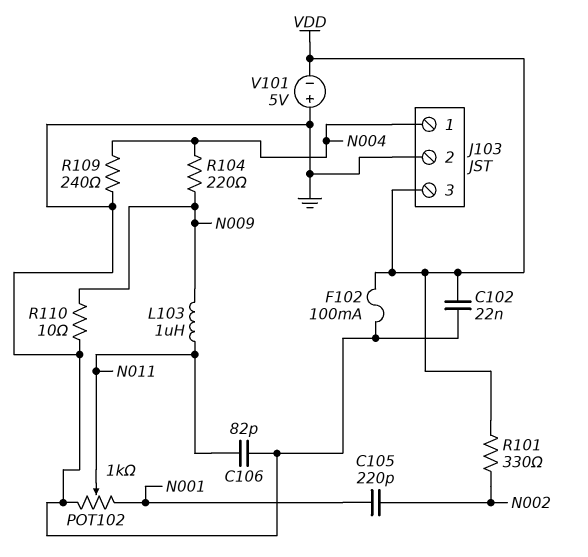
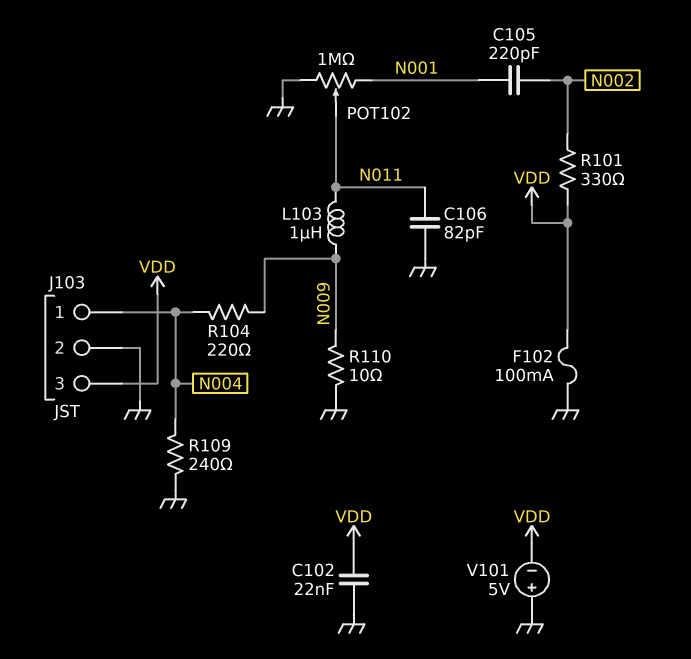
POT102: 1k (GND, N001, wiper N011) -> 1M (GND, N001, wiper N011)

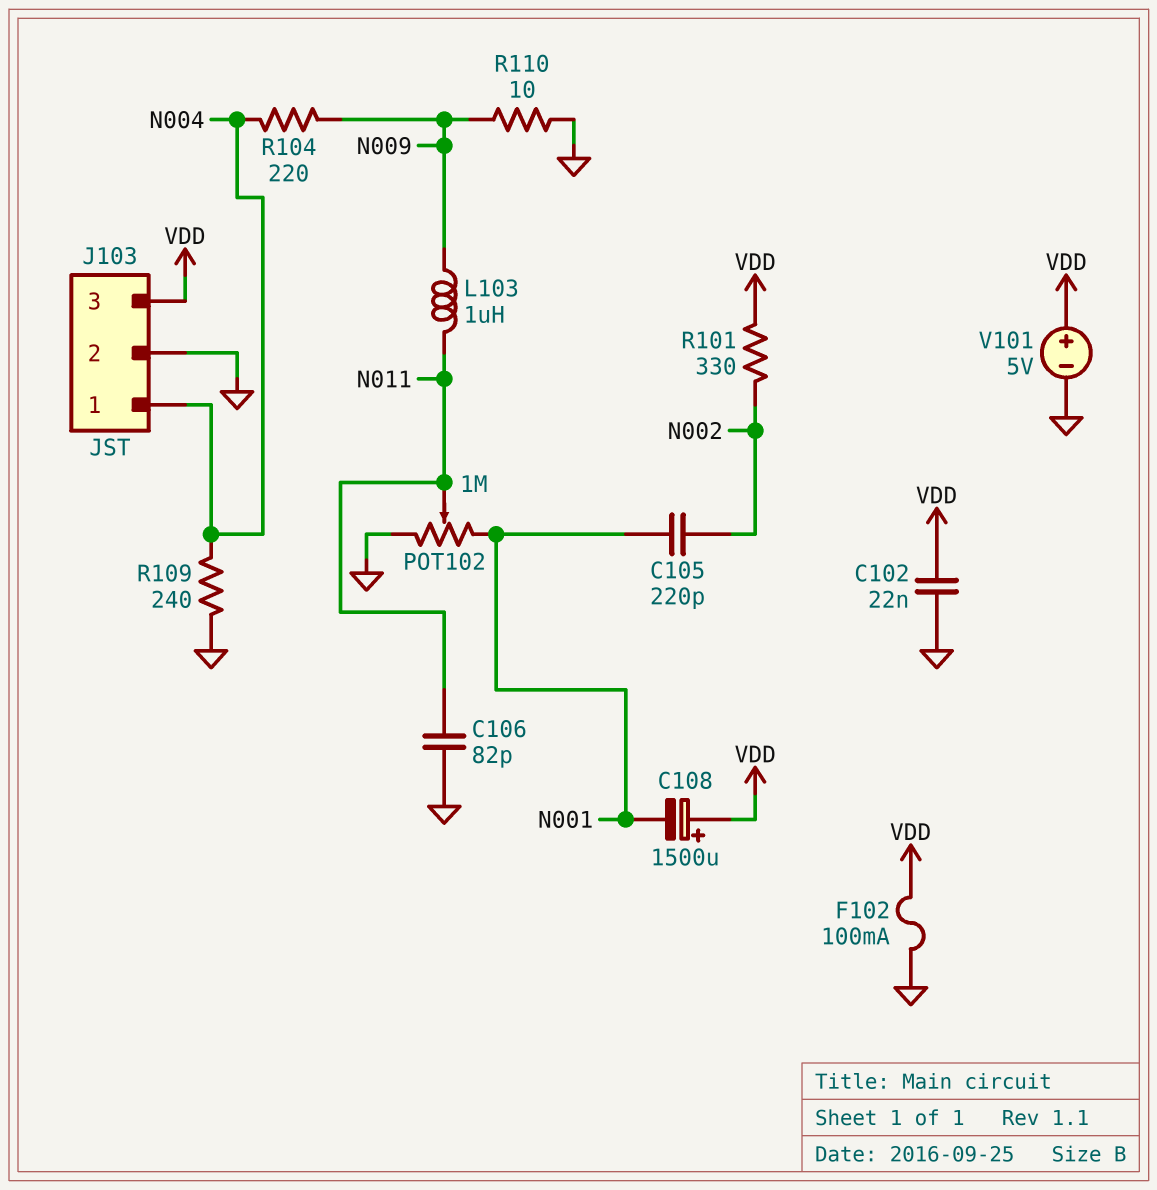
C108: none -> 1500uF (plus VDD, minus N001)
V101: 5V (plus GND, minus VDD) -> 5V (plus VDD, minus GND)

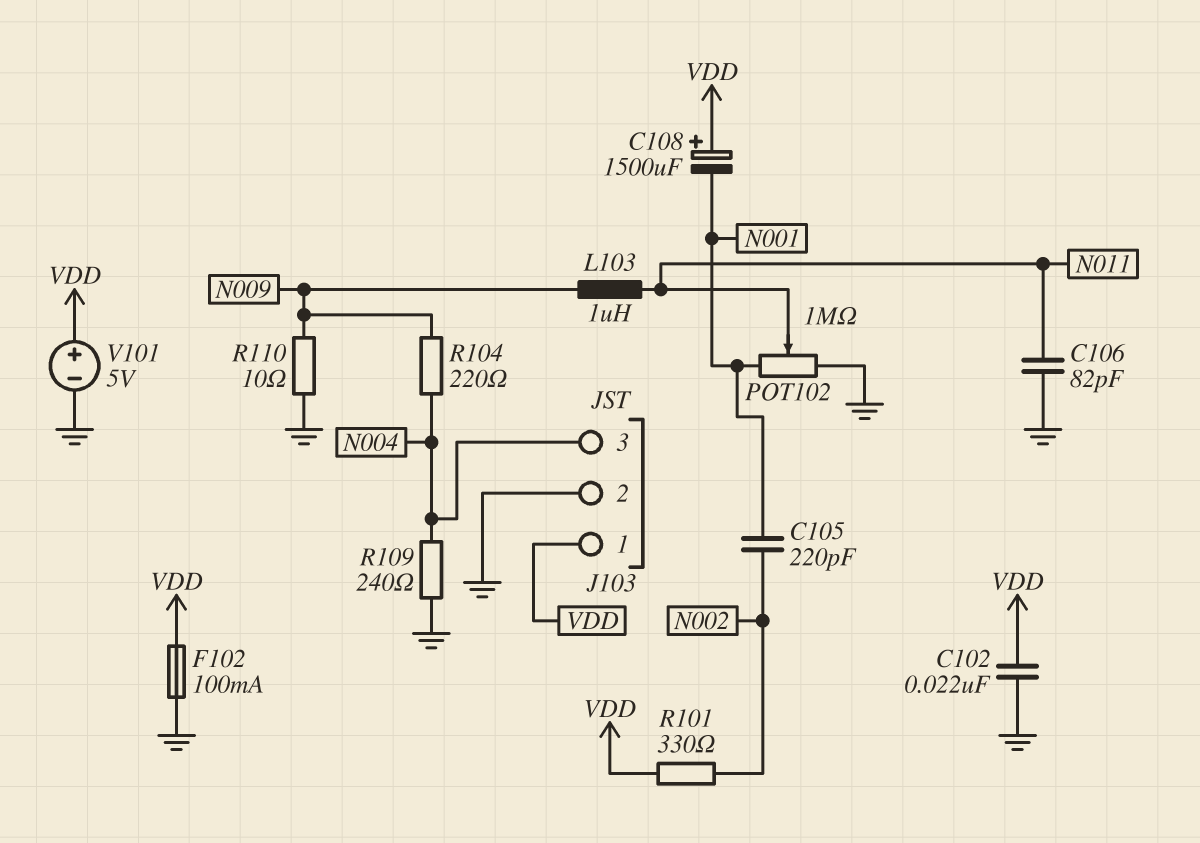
J103 pin 1: N004 -> VDD
J103 pin 3: VDD -> N004

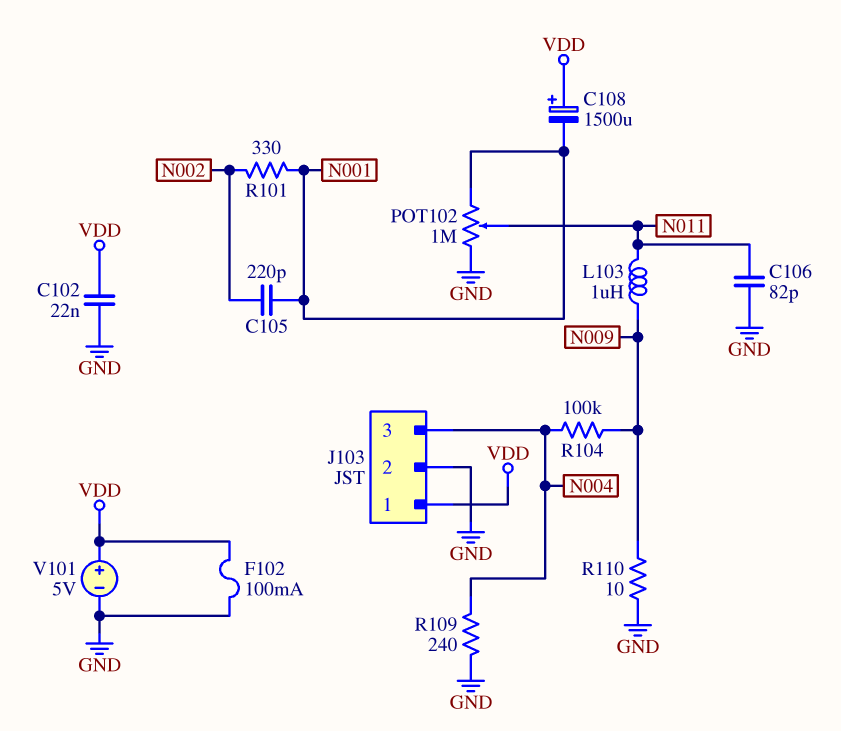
R101: 330 (N002, VDD) -> 330 (N001, N002)
R104: 220 (N004, N009) -> 100k (N004, N009)

